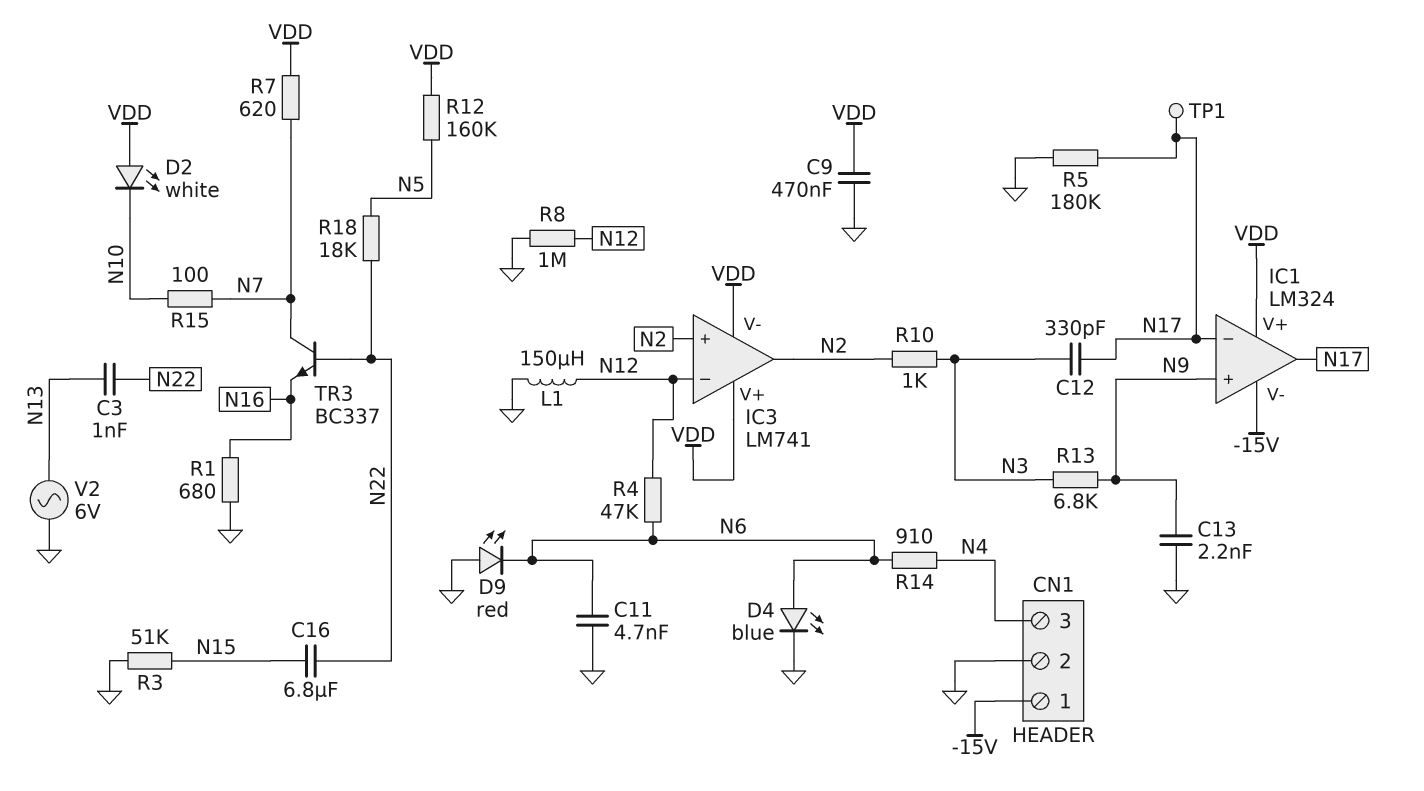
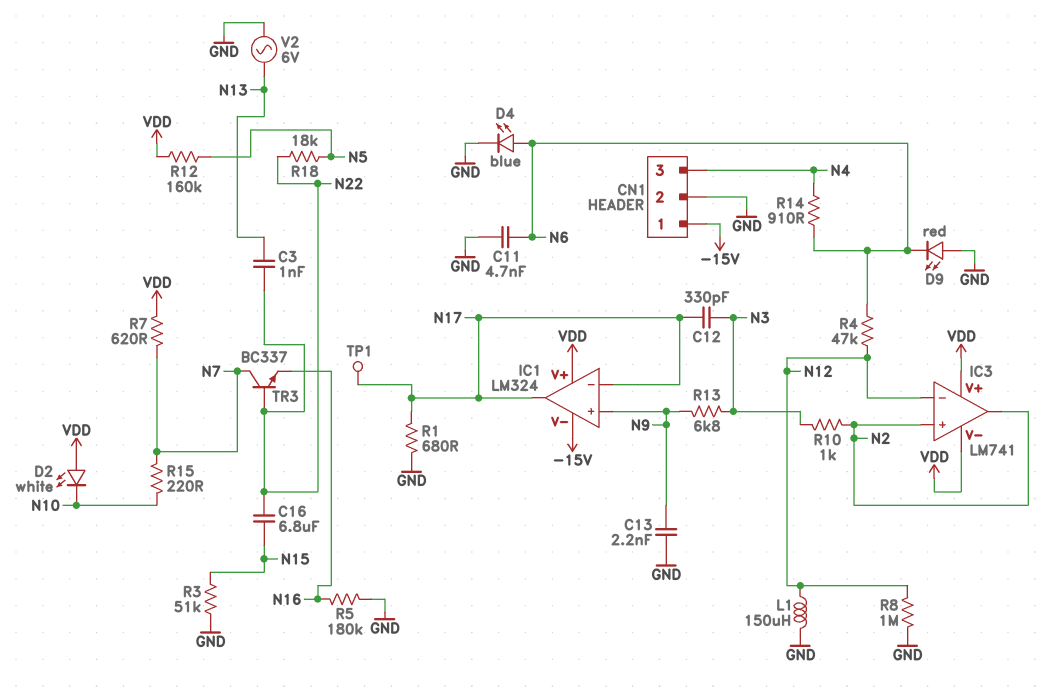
C9: 470nF (GND, VDD) -> none
R1: 680 (GND, N16) -> 680 (GND, N17)
R5: 180k (GND, N17) -> 180k (GND, N16)
R15: 100 (N7, N10) -> 220 (N7, N10)

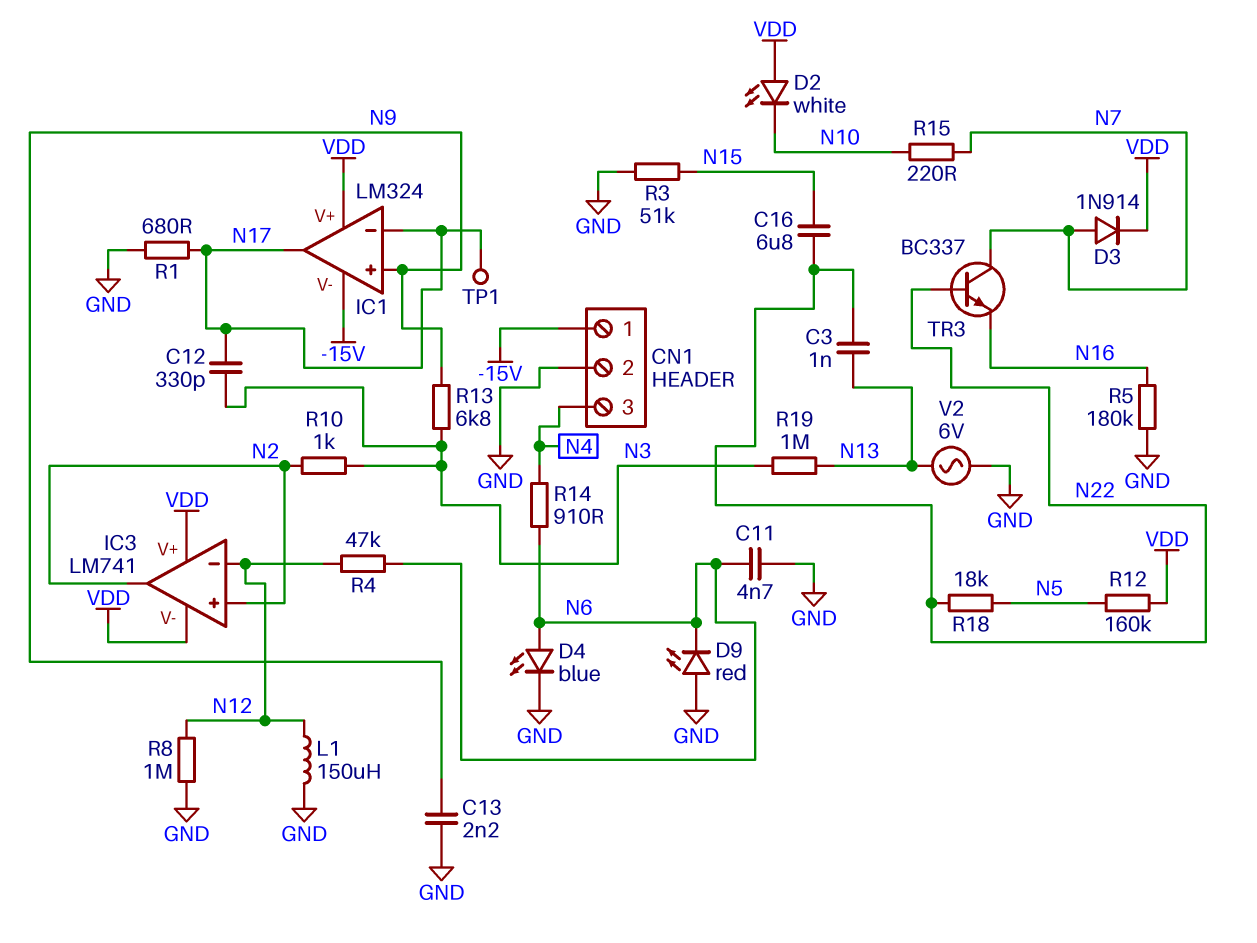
D3: none -> diode 1N914 (A N7, K VDD)
R7: 620 (N7, VDD) -> none
R19: none -> 1M (N3, N13)

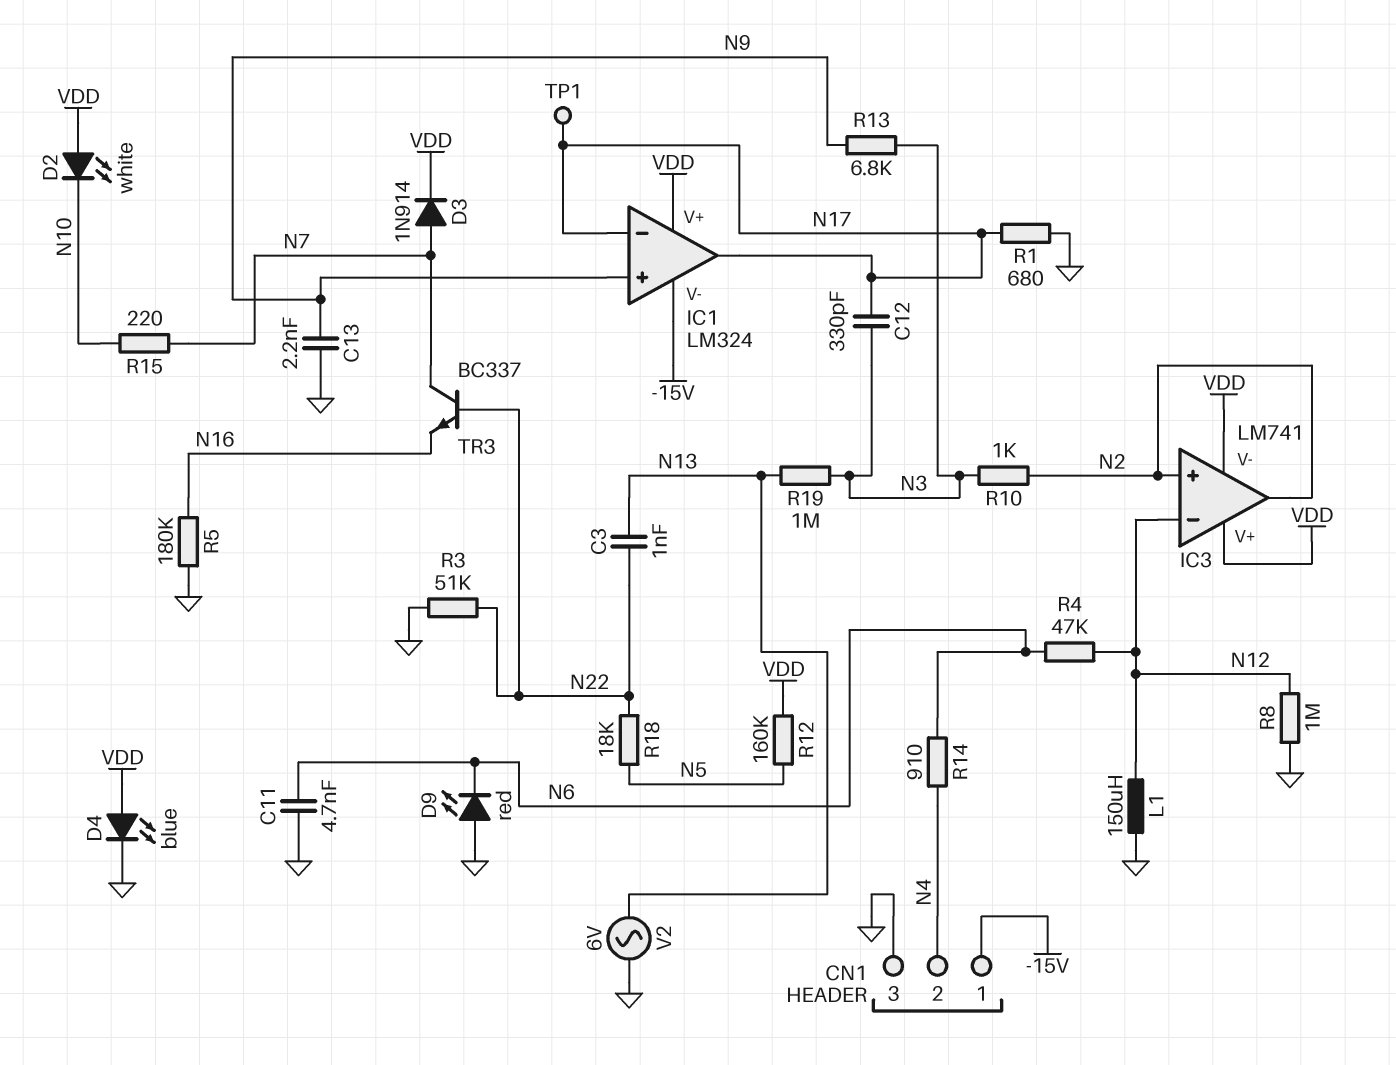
C16: 6.8uF (N15, N22) -> none
CN1 pin 2: GND -> N4
CN1 pin 3: N4 -> GND
D4: LED blue (A N6, K GND) -> LED blue (A VDD, K GND)
R3: 51k (GND, N15) -> 51k (GND, N22)

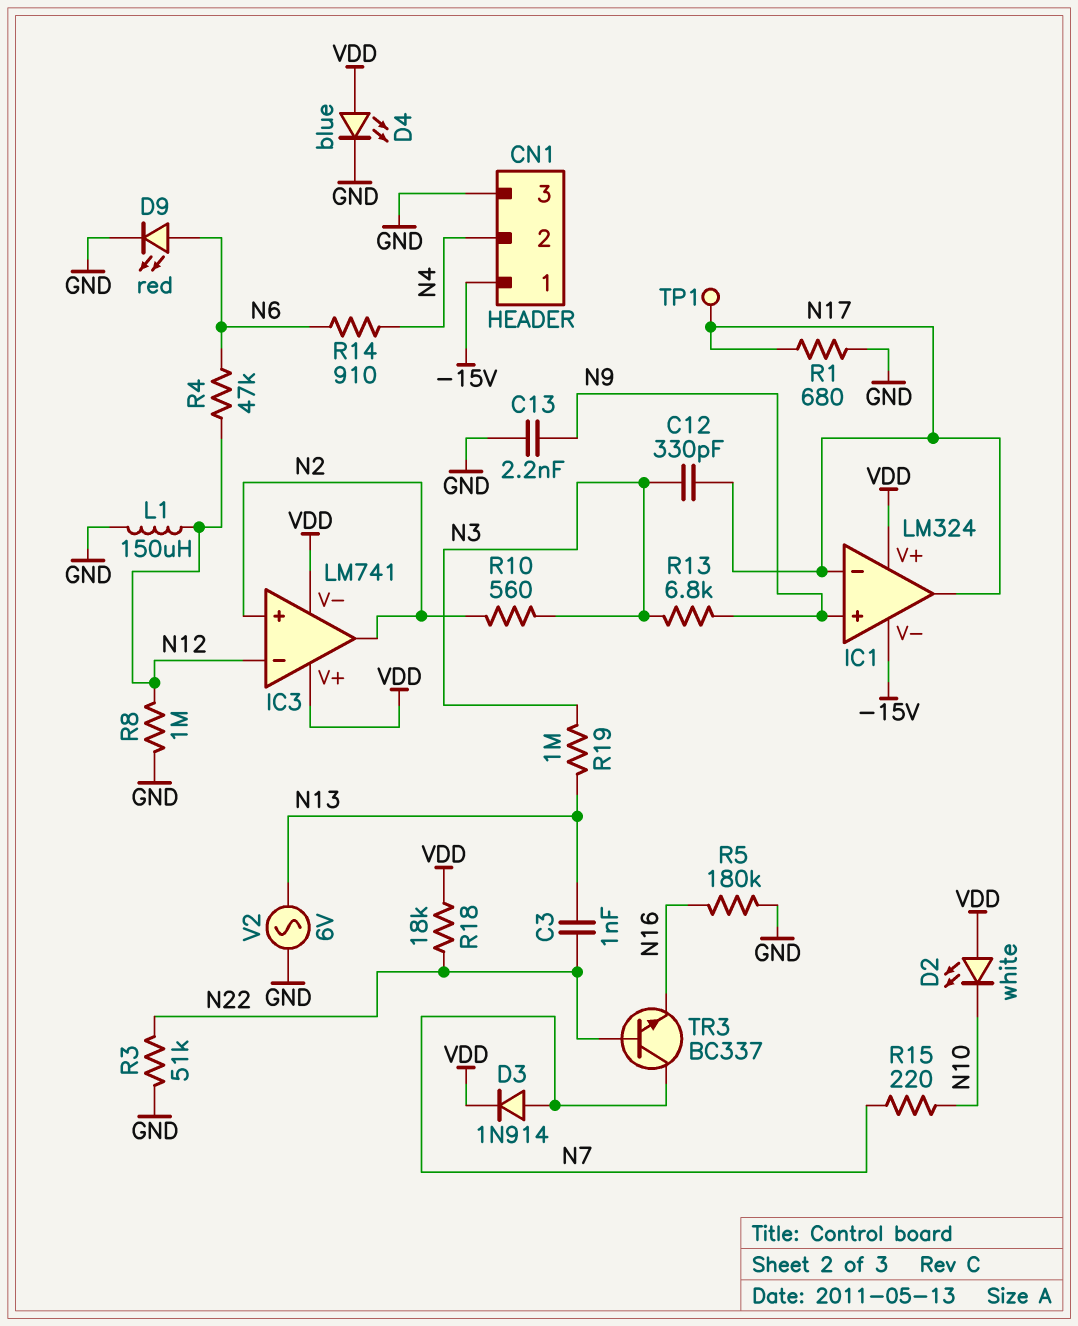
C11: 4.7nF (GND, N6) -> none
D9: LED red (A GND, K N6) -> LED red (A N6, K GND)
R10: 1k (N2, N3) -> 560 (N2, N3)
R12: 160k (N5, VDD) -> none
R18: 18k (N5, N22) -> 18k (N22, VDD)

